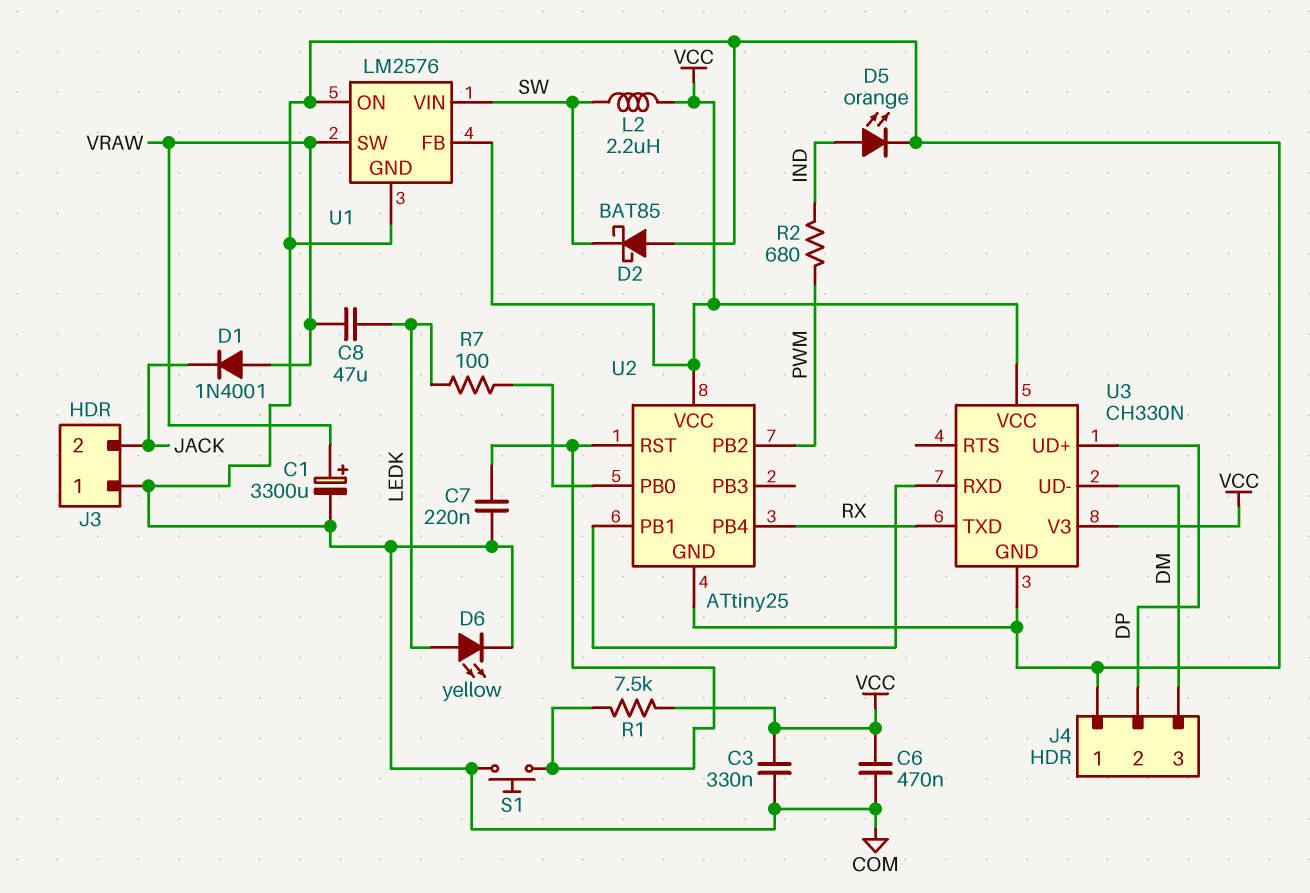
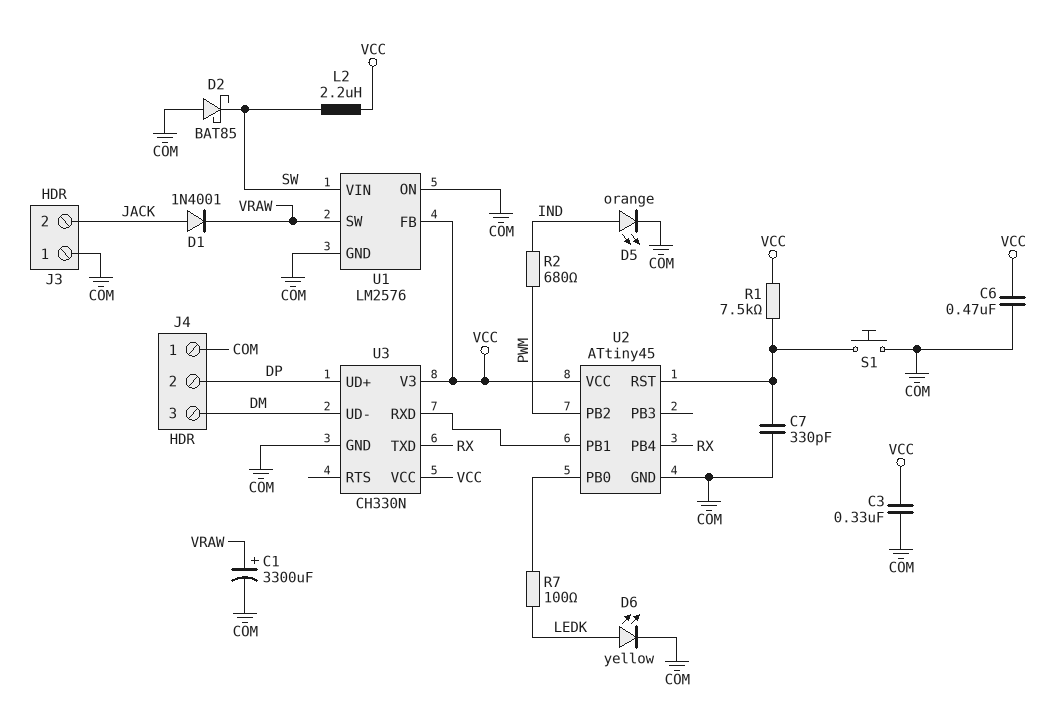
C7: 220nF (COM, U2/RST) -> 330pF (COM, U2/RST)
C8: 47uF (LEDK, VRAW) -> none
D1: diode 1N4001 (A VRAW, K JACK) -> diode 1N4001 (A JACK, K VRAW)
U2: ATtiny25 -> ATtiny45

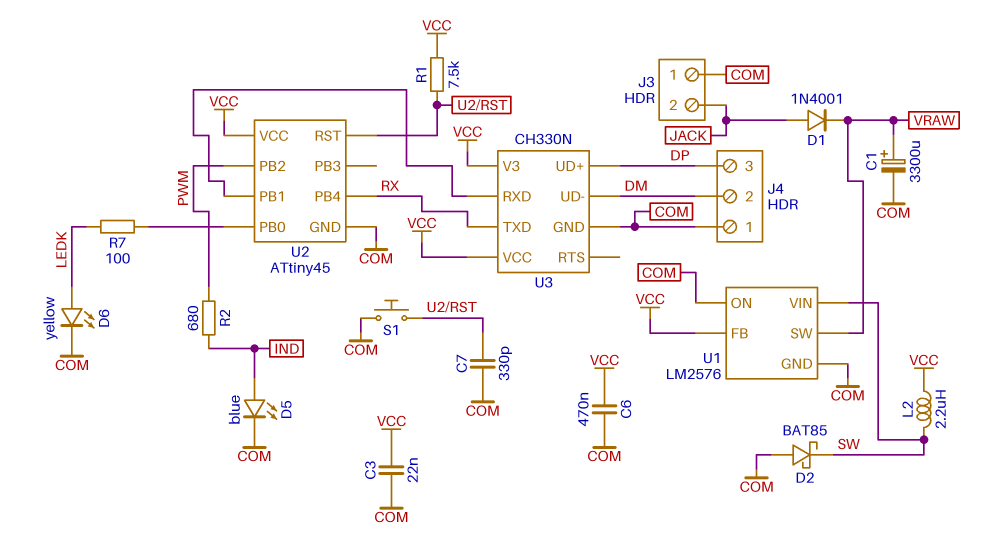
C3: 330nF (COM, VCC) -> 22nF (COM, VCC)
D5: LED orange (A IND, K COM) -> LED blue (A IND, K COM)
J4 pin 2: DP -> DM
J4 pin 3: DM -> DP

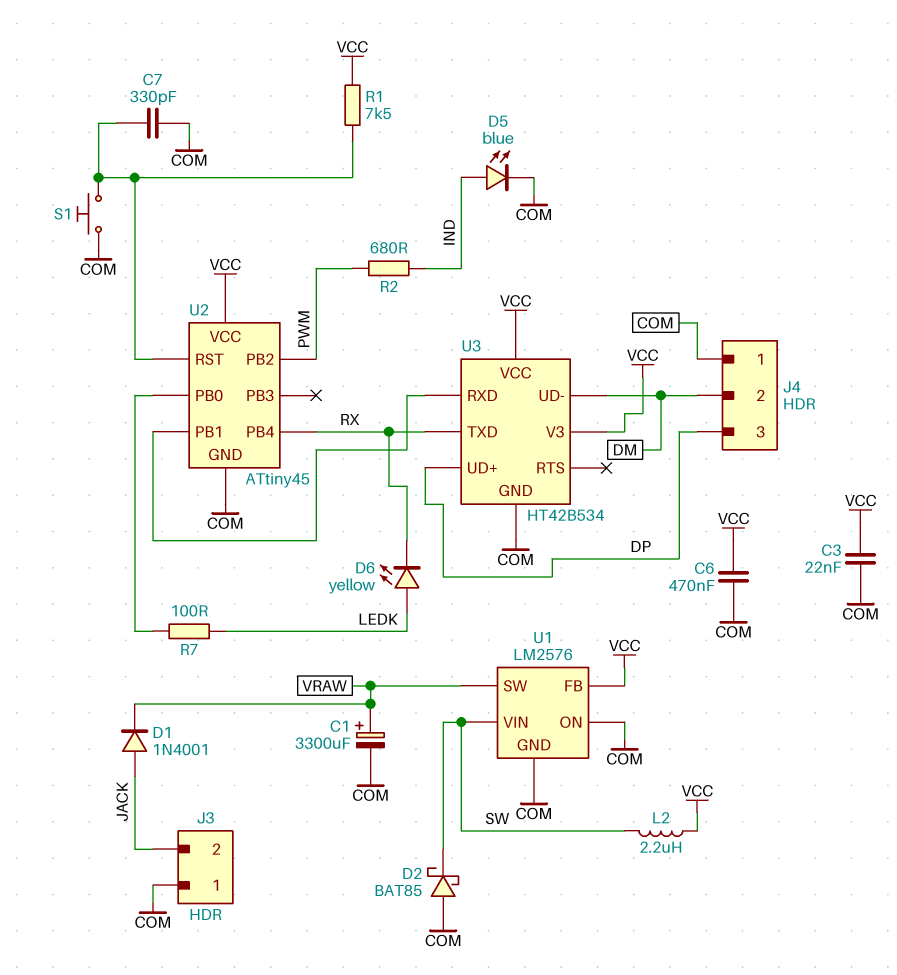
D6: LED yellow (A LEDK, K COM) -> LED yellow (A LEDK, K RX)
U3: CH330N -> HT42B534

